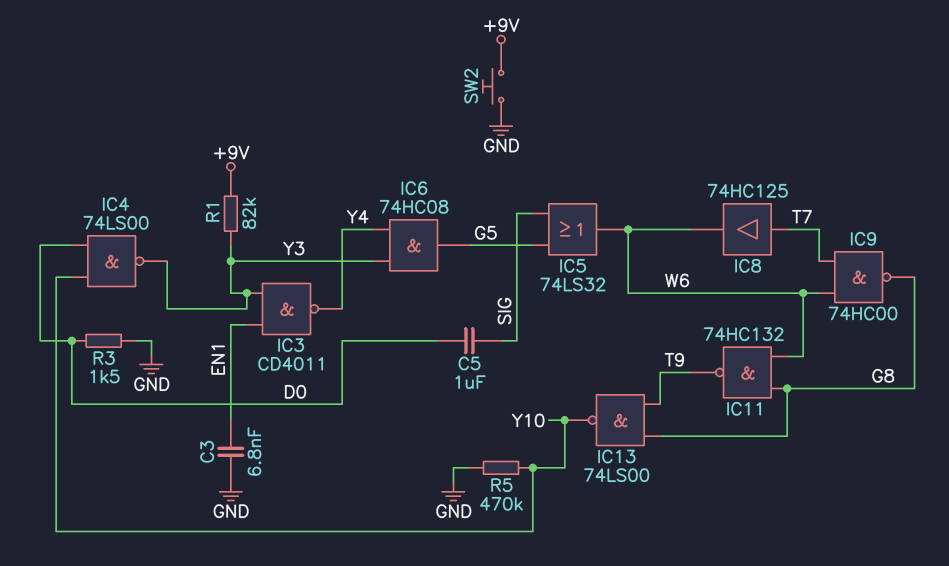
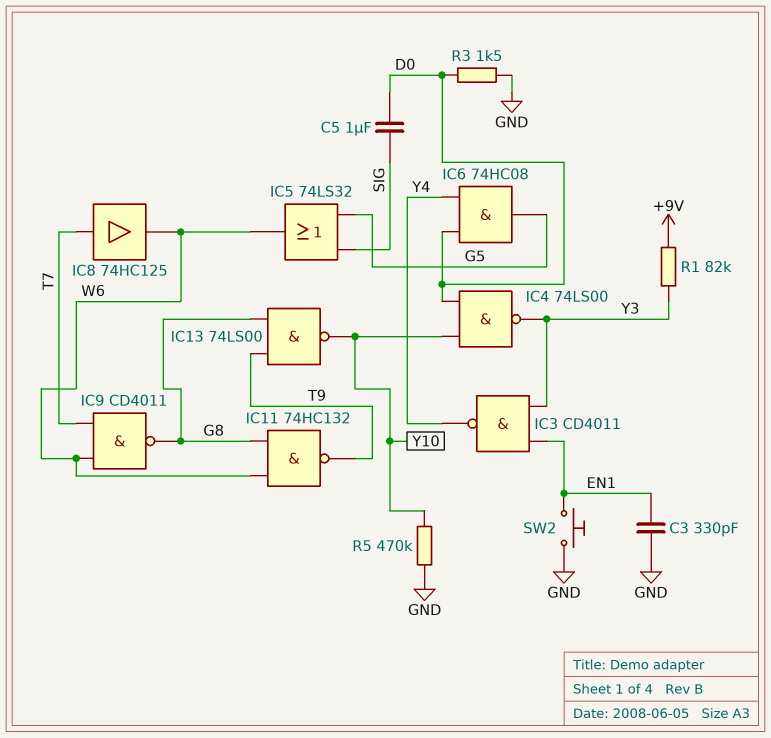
C3: 6.8nF (EN1, GND) -> 330pF (EN1, GND)
IC6: AND 74HC08 (in Y3, in Y4, out G5) -> AND 74HC08 (in D0, in Y4, out G5)
IC9: NAND 74HC00 (in T7, in W6, out G8) -> NAND CD4011 (in T7, in W6, out G8)
SW2: button (+9V, GND) -> button (EN1, GND)

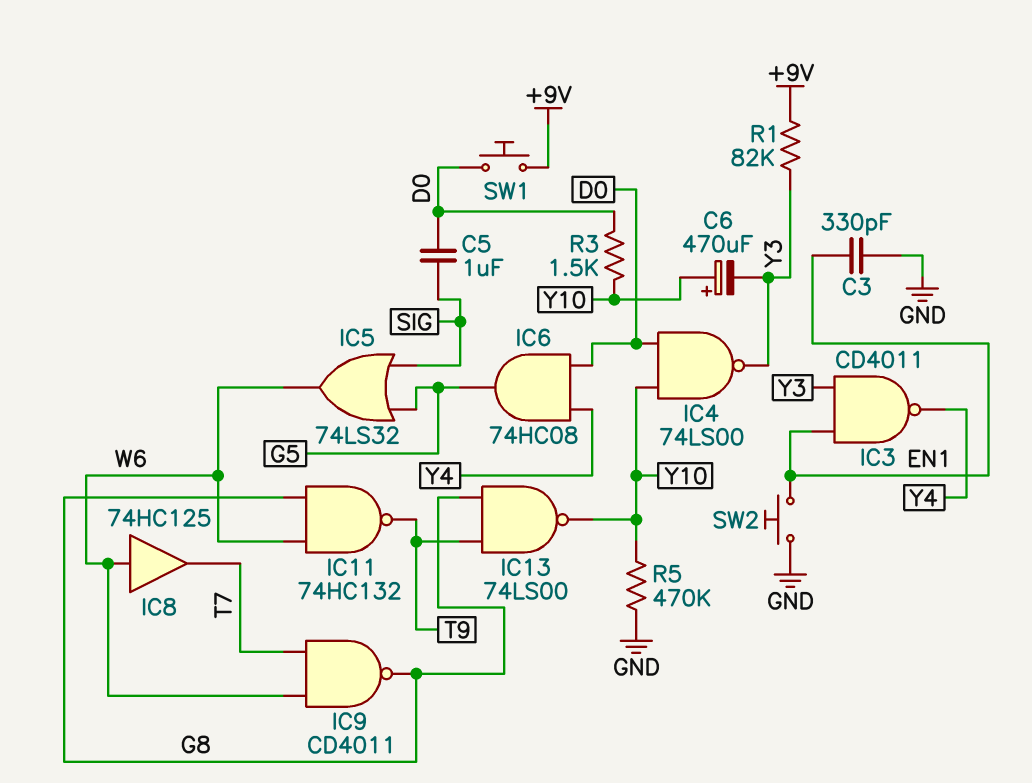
C6: none -> 470uF (plus Y10, minus Y3)
IC8: buffer 74HC125 (in T7, out W6) -> buffer 74HC125 (in W6, out T7)
R3: 1.5k (D0, GND) -> 1.5k (D0, Y10)
SW1: none -> button (+9V, D0)

